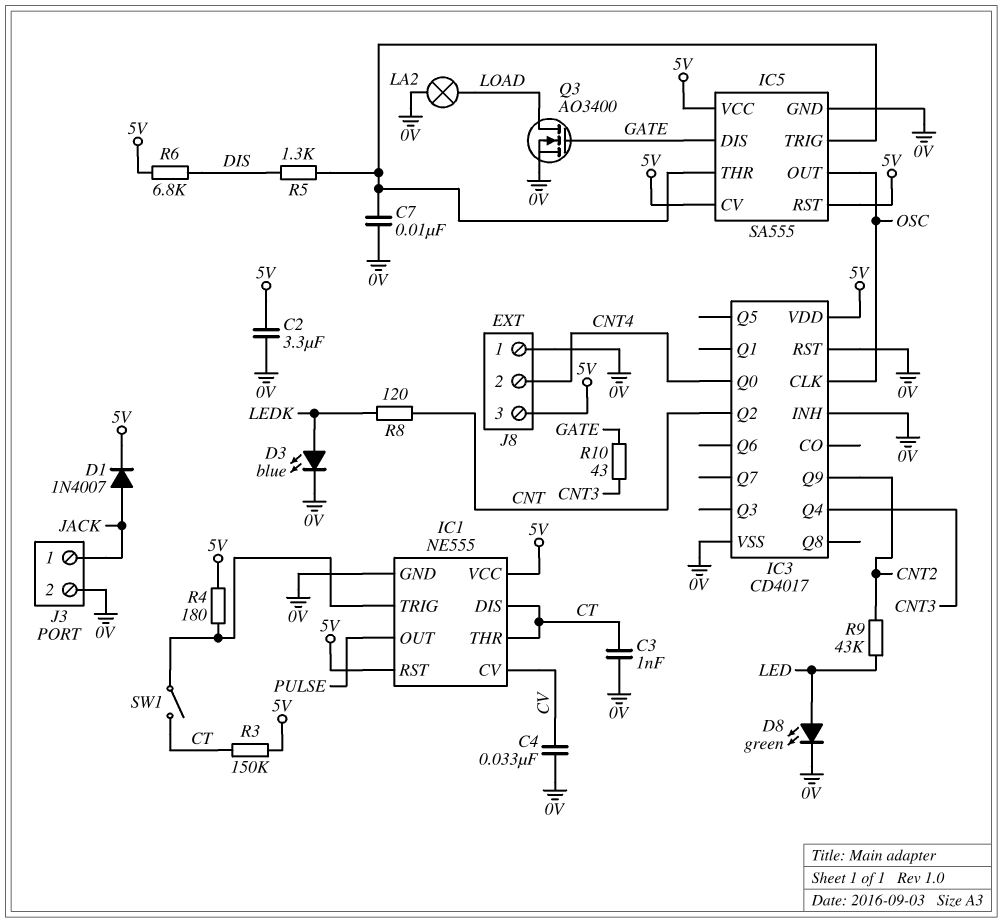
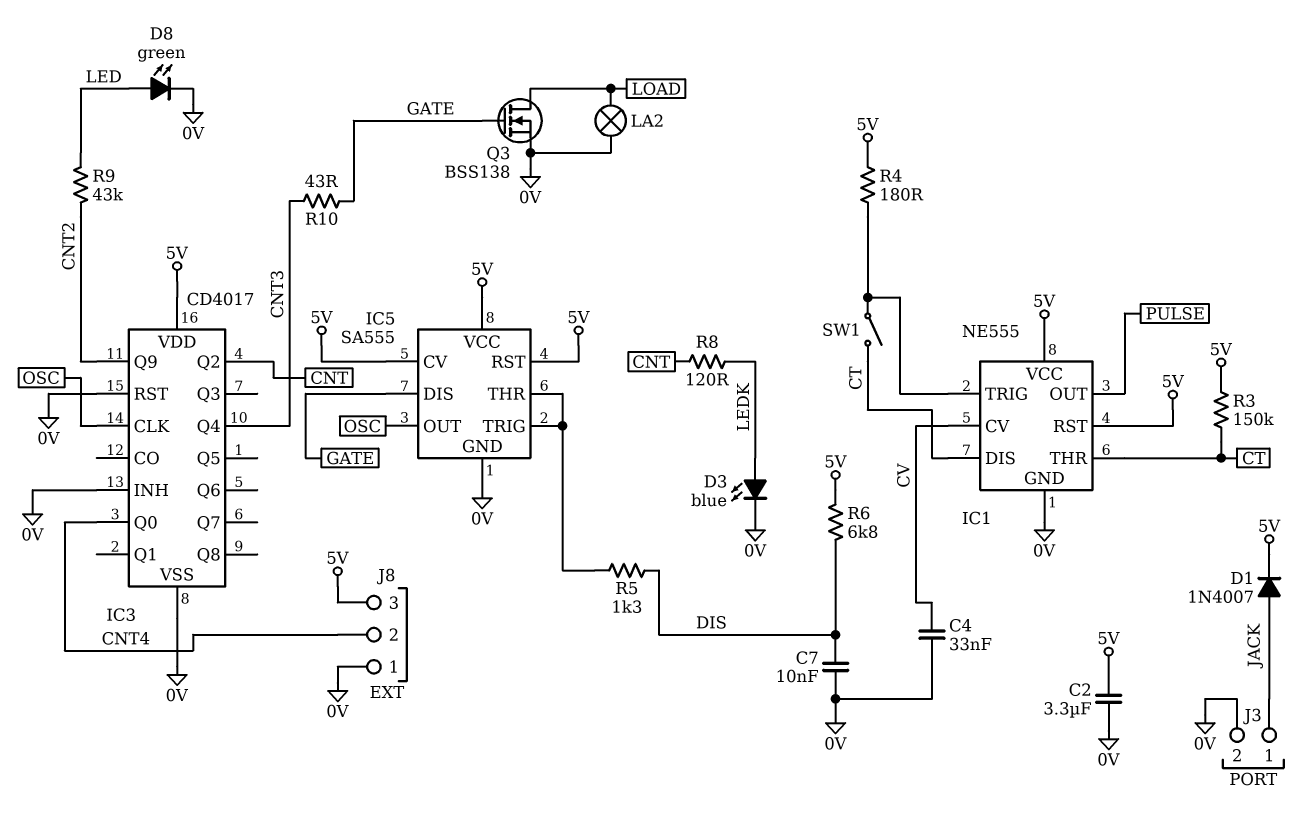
C3: 1nF (0V, CT) -> none
C7: 10nF (0V, IC5/THR) -> 10nF (0V, DIS)
Q3: NMOS AO3400 (G GATE, D LOAD, S 0V) -> NMOS BSS138 (G GATE, D LOAD, S 0V)

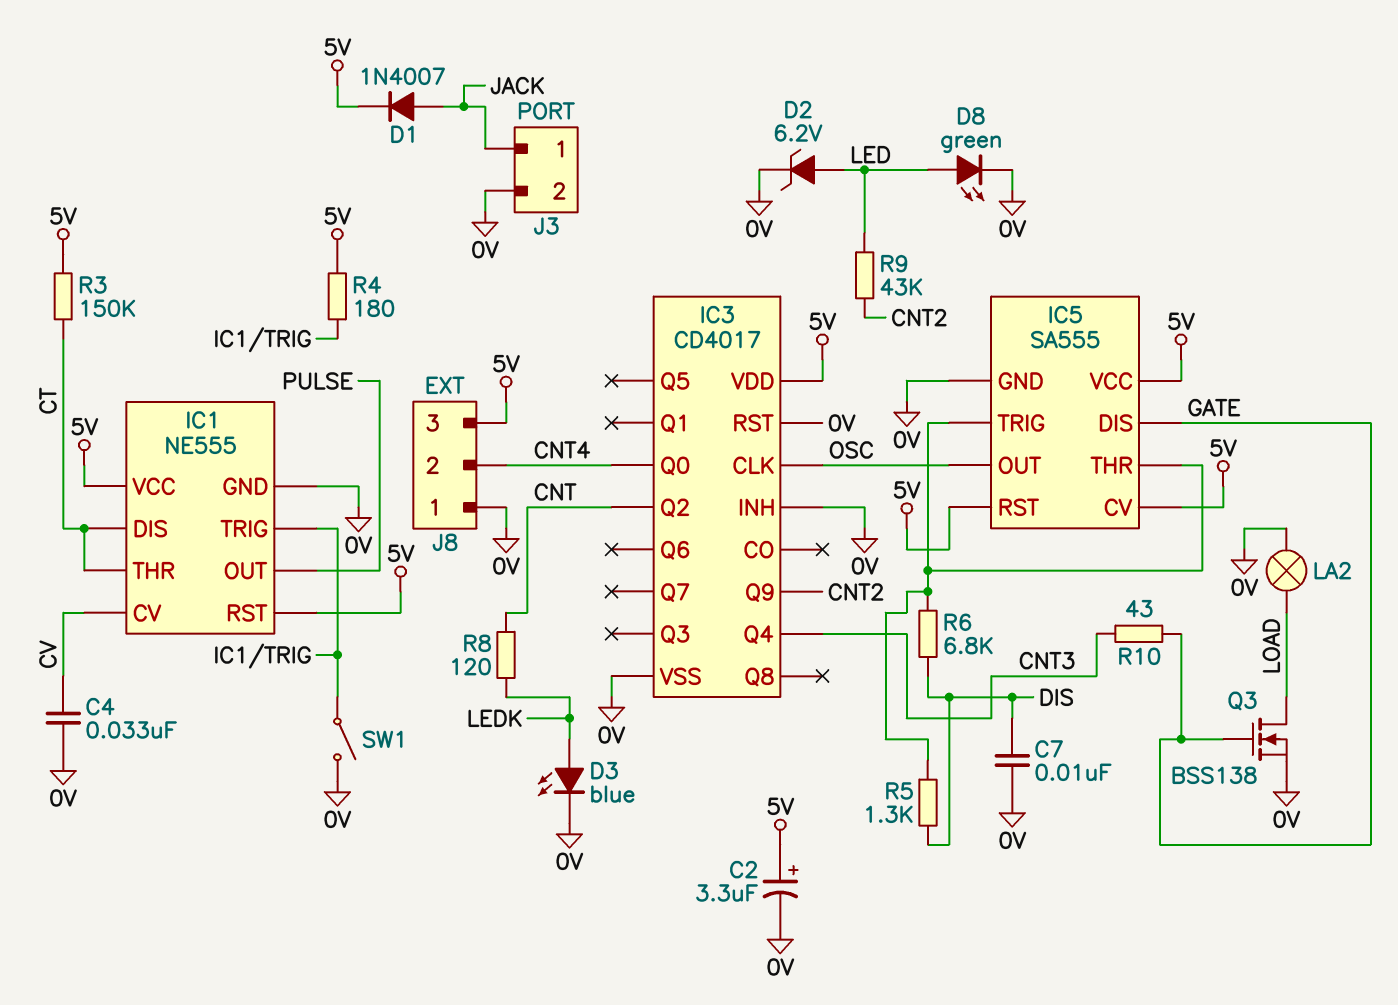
C2: 3.3uF (0V, 5V) -> 3.3uF (plus 5V, minus 0V)
D2: none -> zener 6.2V (A LED, K 0V)
R6: 6.8k (5V, DIS) -> 6.8k (DIS, IC5/THR)
SW1: switch (CT, IC1/TRIG) -> switch (0V, IC1/TRIG)

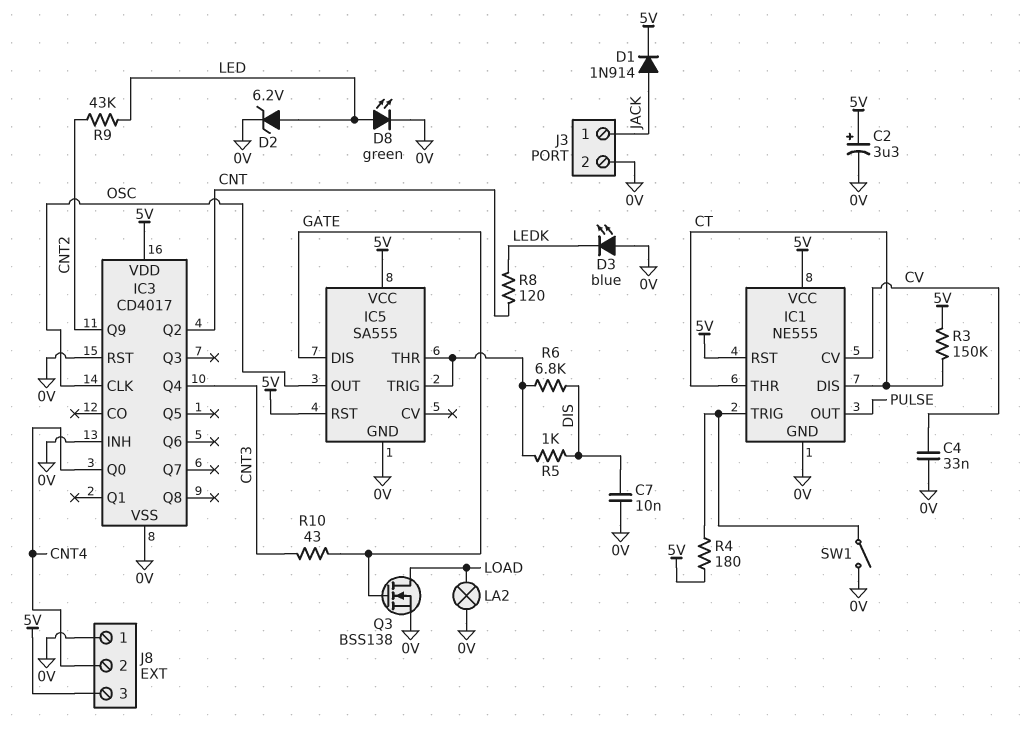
D1: diode 1N4007 (A JACK, K 5V) -> diode 1N914 (A JACK, K 5V)
D3: LED blue (A LEDK, K 0V) -> LED blue (A 0V, K LEDK)
IC5 pin CV: 5V -> none
R5: 1.3k (DIS, IC5/THR) -> 1k (DIS, IC5/THR)

